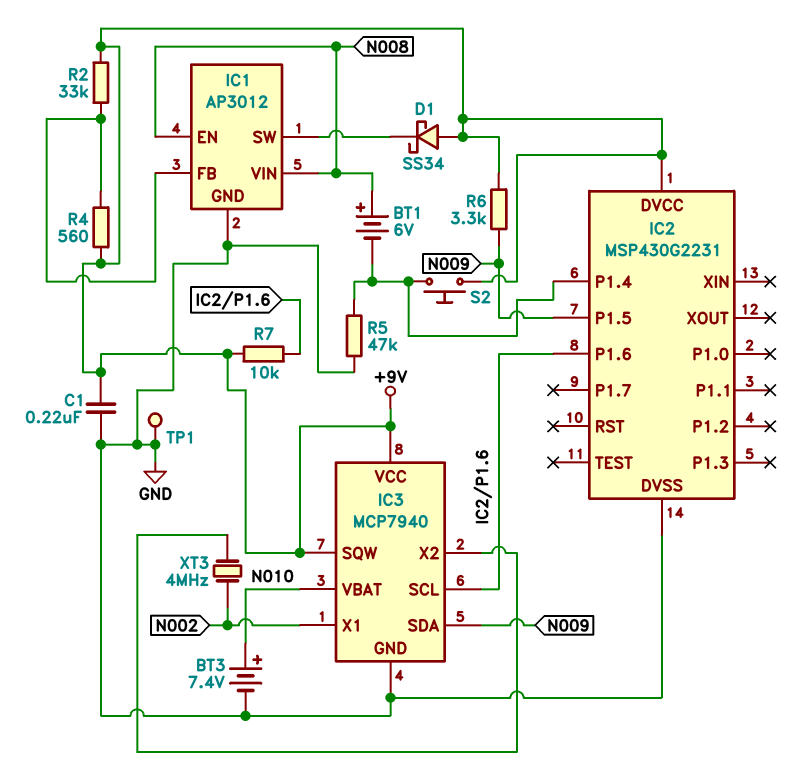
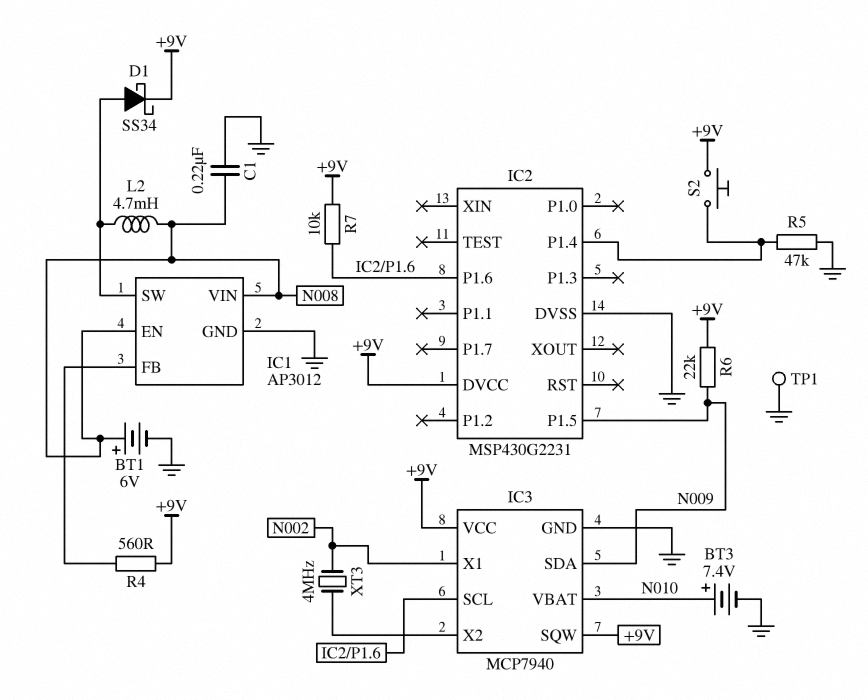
BT1: 6V (plus N008, minus IC2/P1.4) -> 6V (plus N008, minus GND)
C1: 220nF (+9V, GND) -> 220nF (GND, N008)
D1: schottky SS34 (A +9V, K IC1/SW) -> schottky SS34 (A IC1/SW, K +9V)
L2: none -> 4.7mH (IC1/SW, N008)
R2: 33k (+9V, IC1/FB) -> none
R6: 3.3k (+9V, N009) -> 22k (+9V, N009)

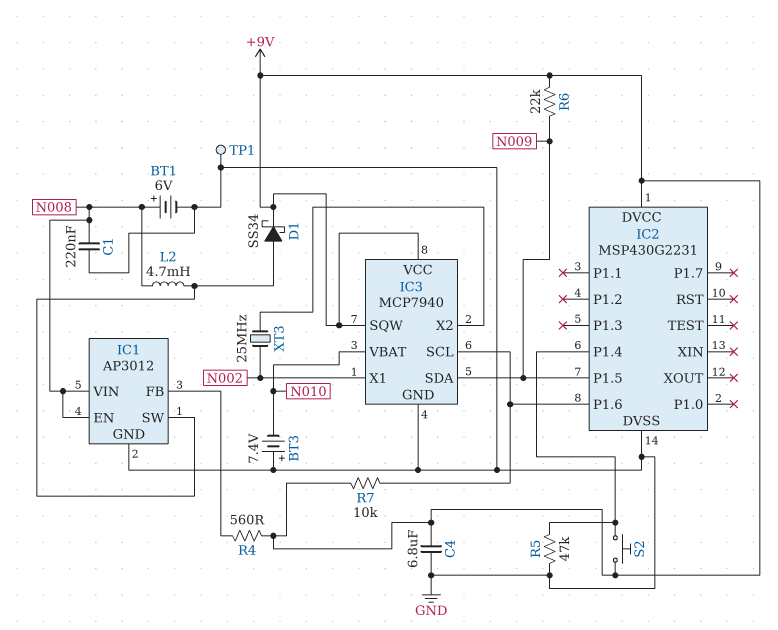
BT3: 7.4V (plus N010, minus GND) -> 7.4V (plus GND, minus N010)
C4: none -> 6.8uF (+9V, GND)
XT3: 4MHz (IC3/X2, N002) -> 25MHz (IC3/X2, N002)

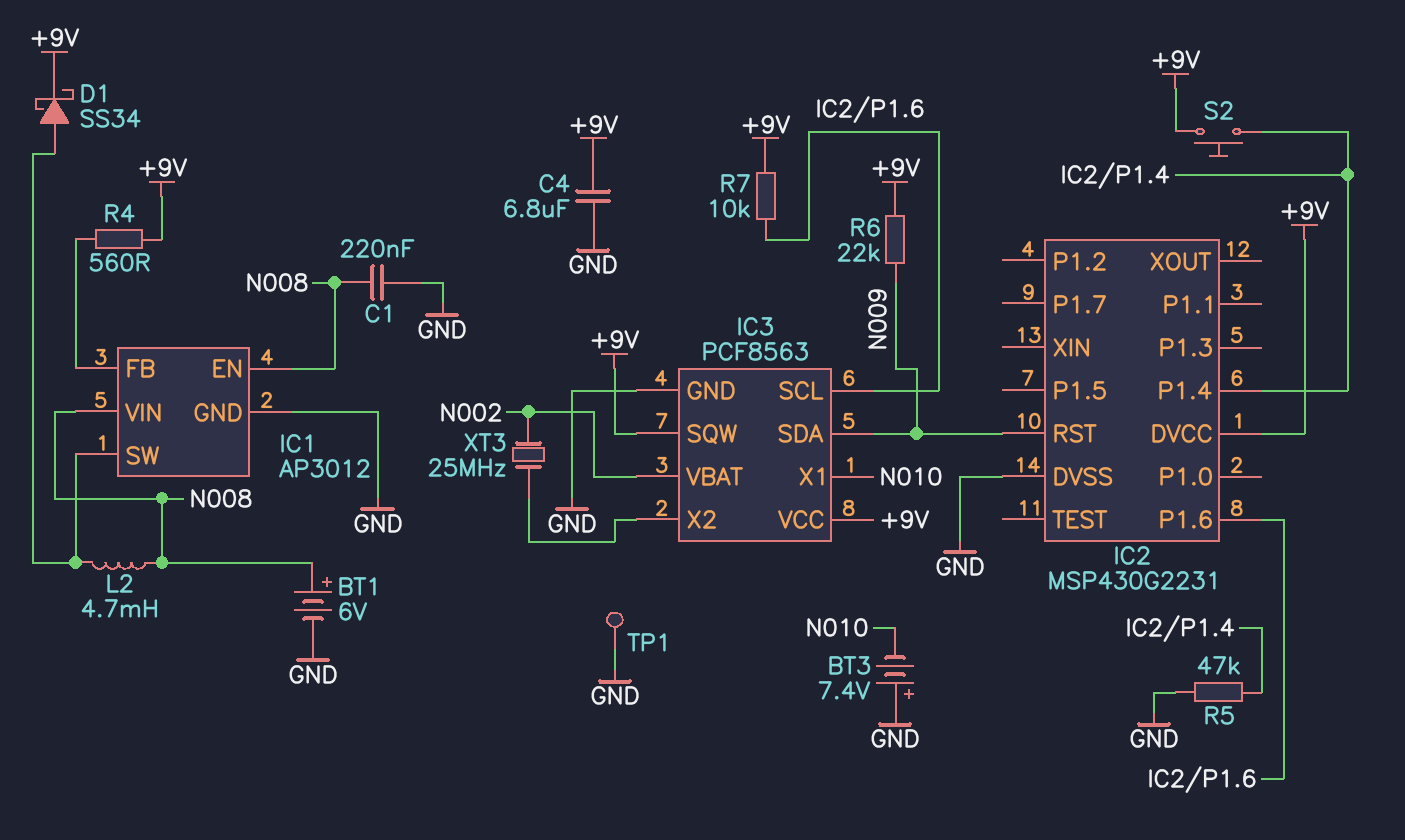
IC2 pin P1.5: N009 -> none
IC2 pin RST: none -> N009
IC3: MCP7940 -> PCF8563
IC3 pin VBAT: N010 -> N002
IC3 pin X1: N002 -> N010

